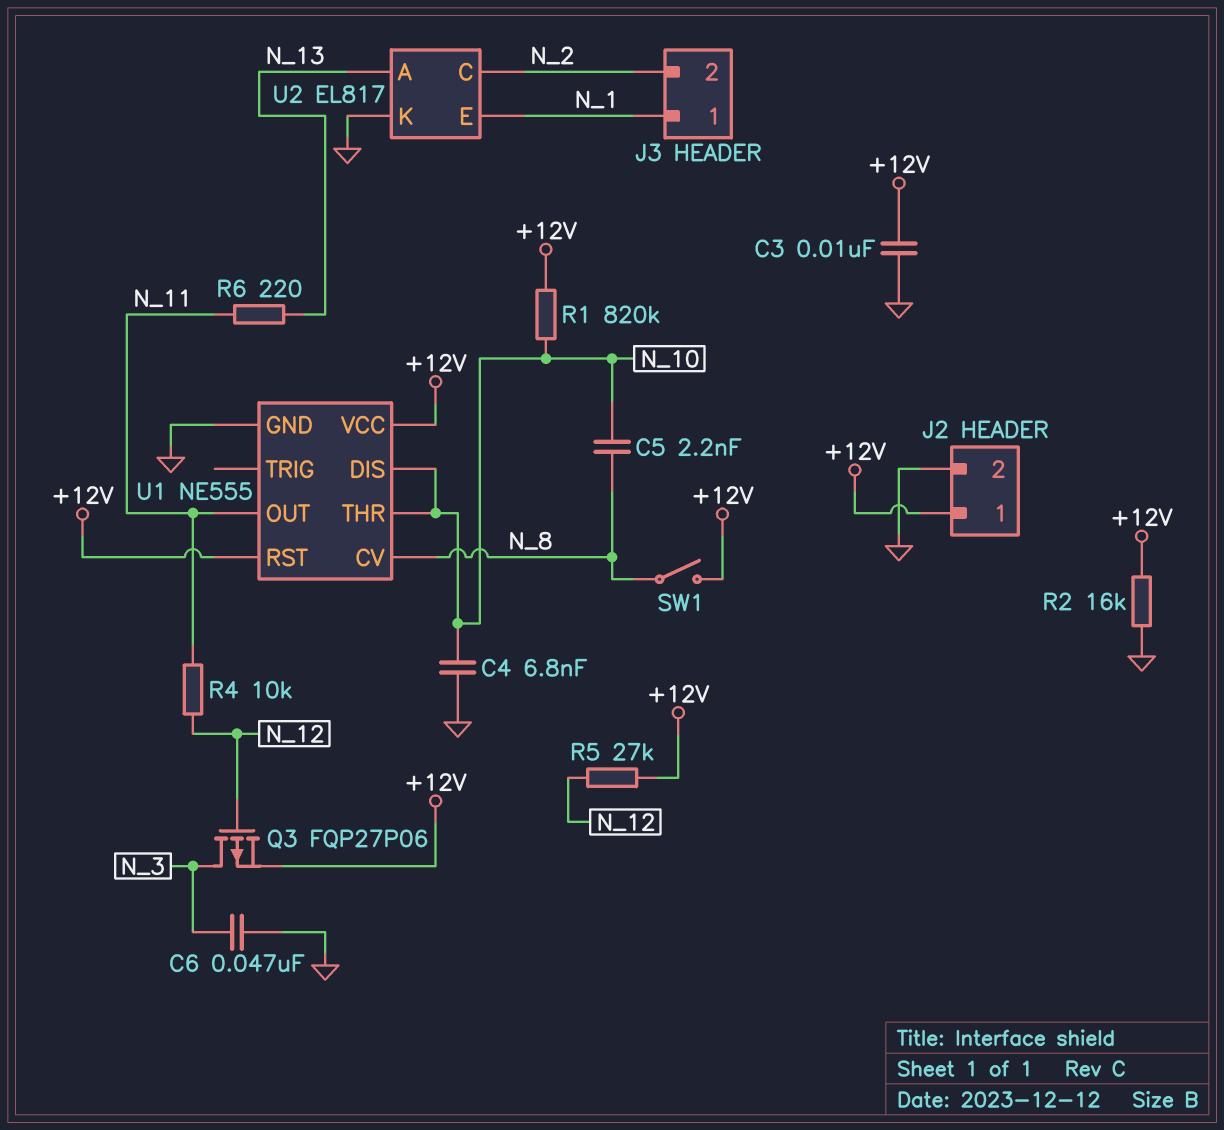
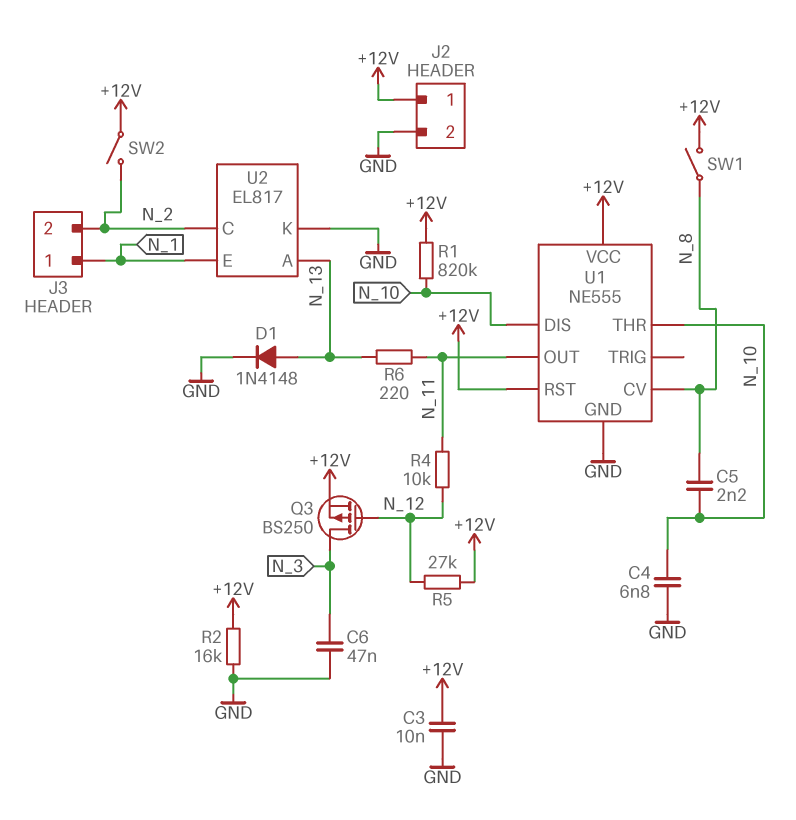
D1: none -> diode 1N4148 (A N_13, K GND)
Q3: PMOS FQP27P06 (G N_12, D N_3, S +12V) -> PMOS BS250 (G N_12, D N_3, S +12V)
SW2: none -> switch (+12V, N_2)

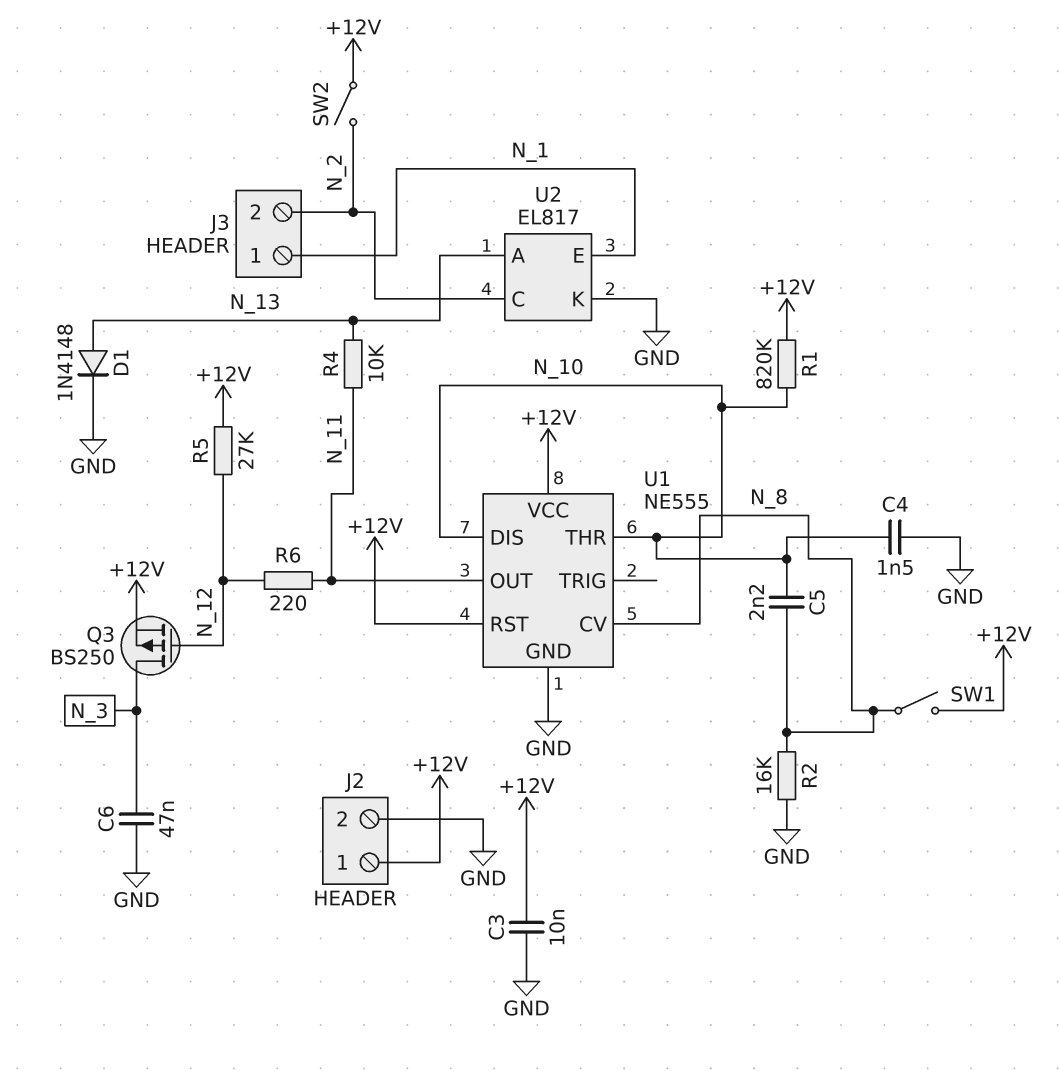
C4: 6.8nF (GND, N_10) -> 1.5nF (GND, N_10)
R2: 16k (+12V, GND) -> 16k (GND, N_8)
R4: 10k (N_11, N_12) -> 10k (N_11, N_13)
R6: 220 (N_11, N_13) -> 220 (N_11, N_12)

